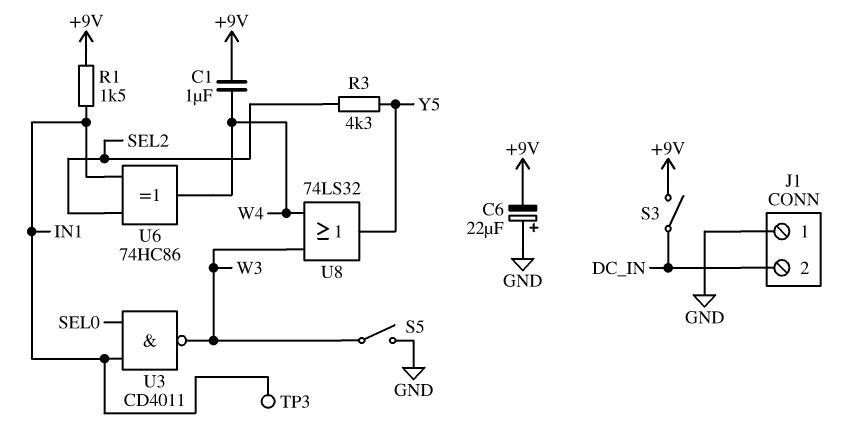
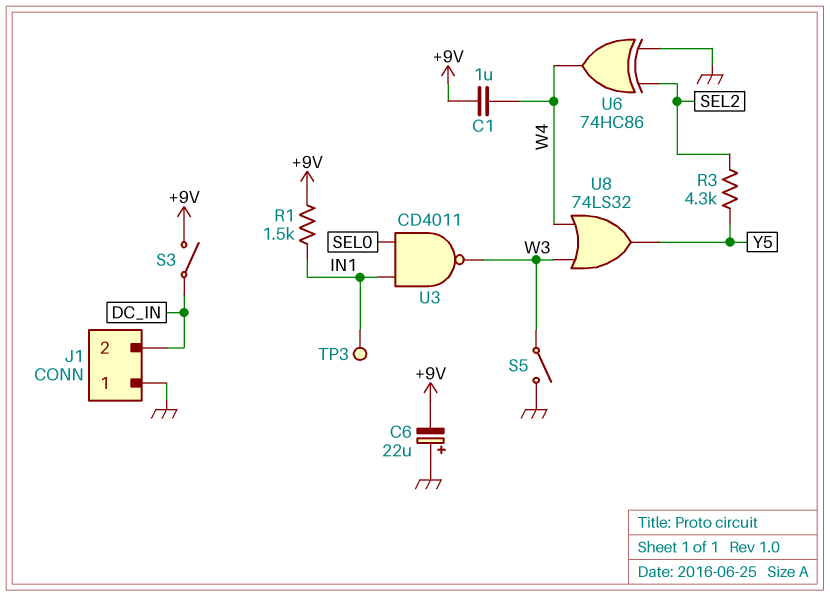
U6: XOR 74HC86 (in IN1, in SEL2, out W4) -> XOR 74HC86 (in GND, in SEL2, out W4)

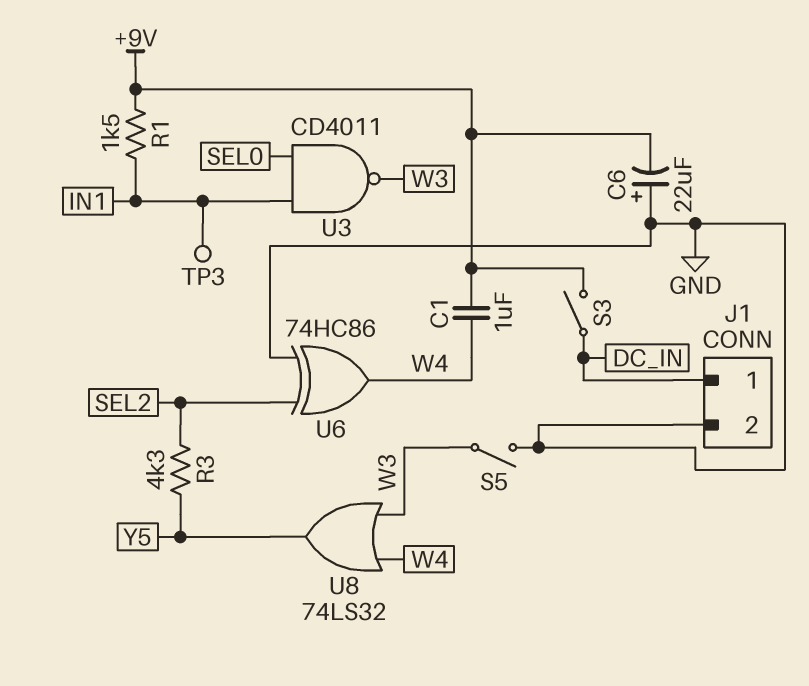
J1 pin 1: GND -> DC_IN
J1 pin 2: DC_IN -> GND

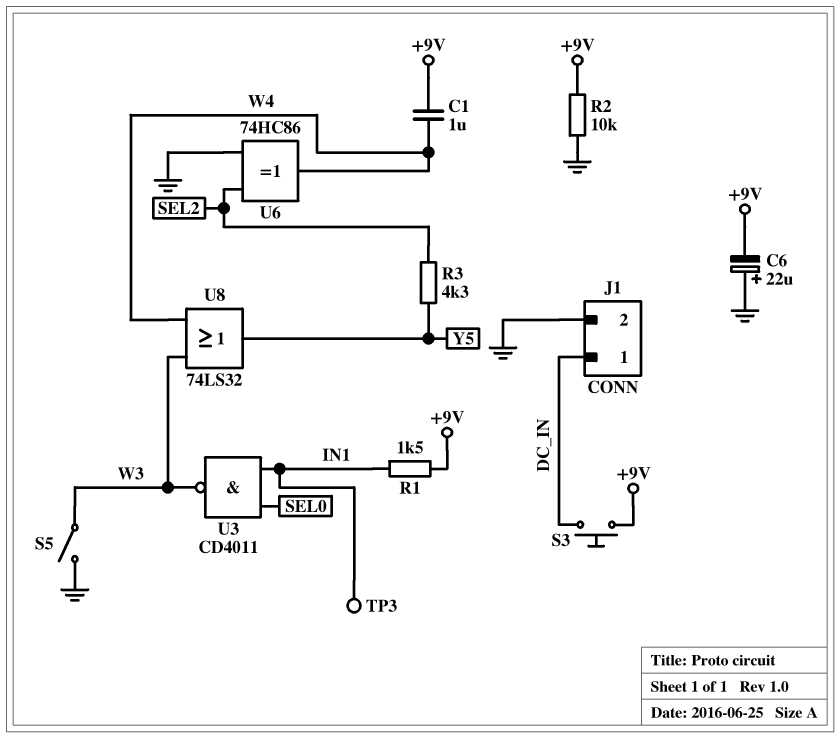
R2: none -> 10k (+9V, GND)
S3: switch (+9V, DC_IN) -> button (+9V, DC_IN)

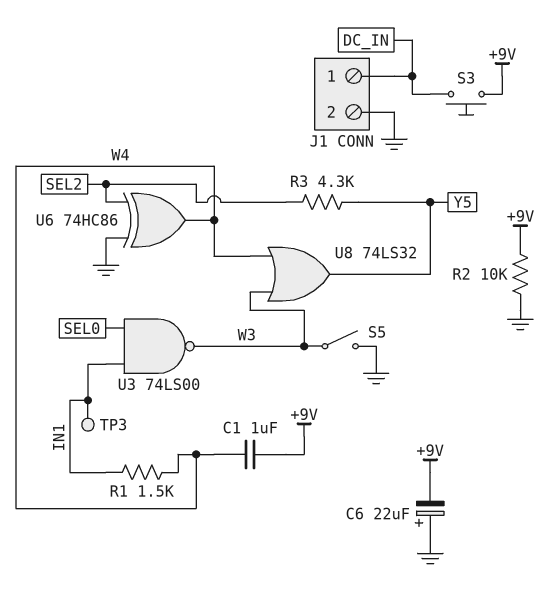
R1: 1.5k (+9V, IN1) -> 1.5k (IN1, W4)
U3: NAND CD4011 (in IN1, in SEL0, out W3) -> NAND 74LS00 (in IN1, in SEL0, out W3)

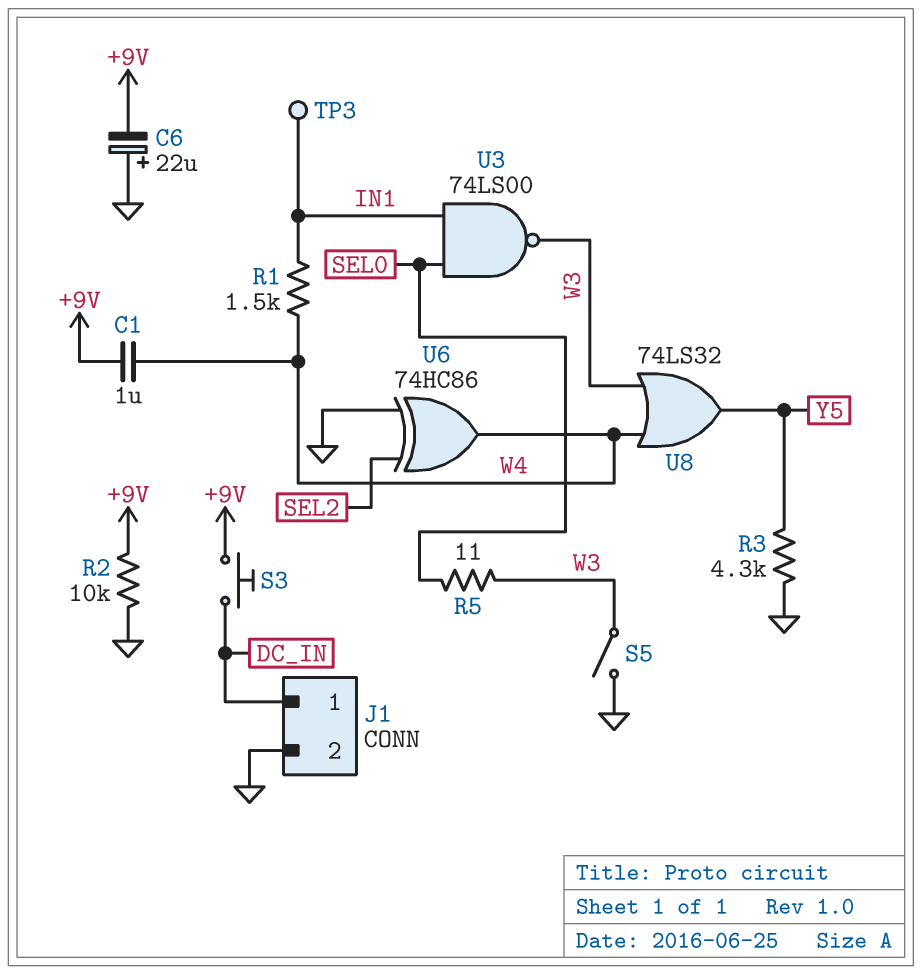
R3: 4.3k (SEL2, Y5) -> 4.3k (GND, Y5)
R5: none -> 11 (SEL0, W3)

